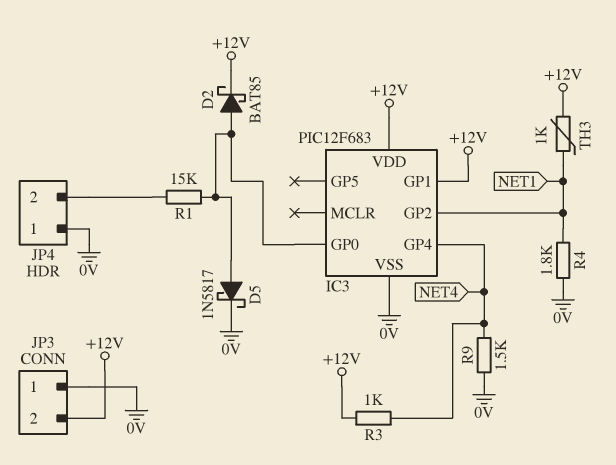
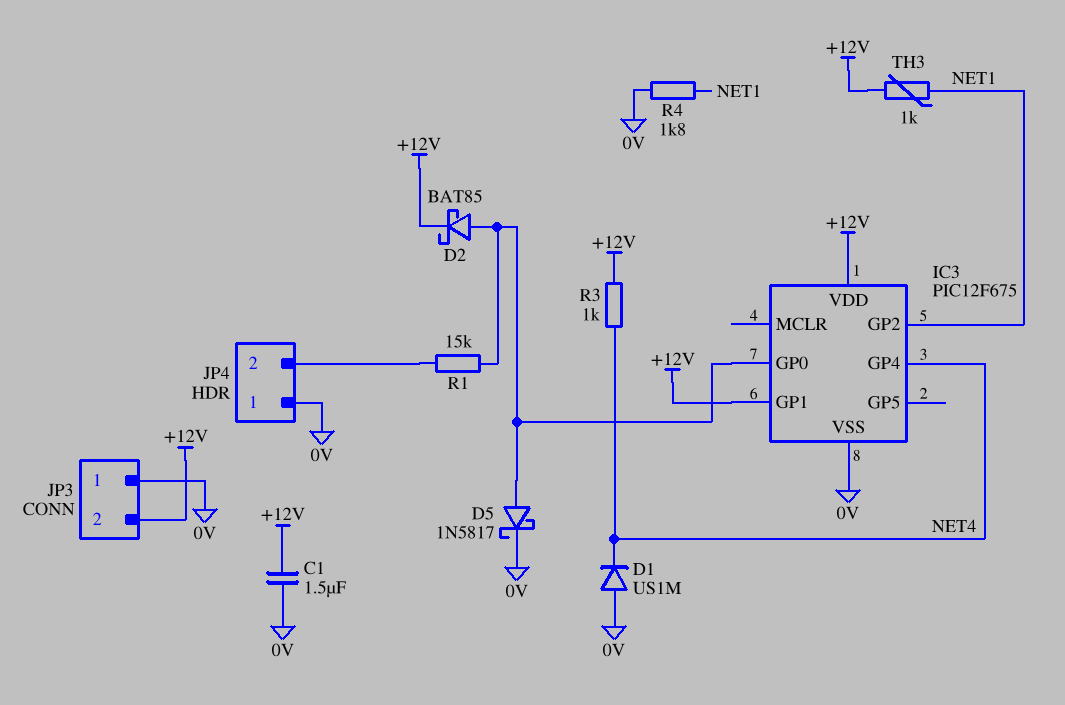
C1: none -> 1.5uF (+12V, 0V)
D1: none -> diode US1M (A 0V, K NET4)
IC3: PIC12F683 -> PIC12F675
R9: 1.5k (0V, NET4) -> none

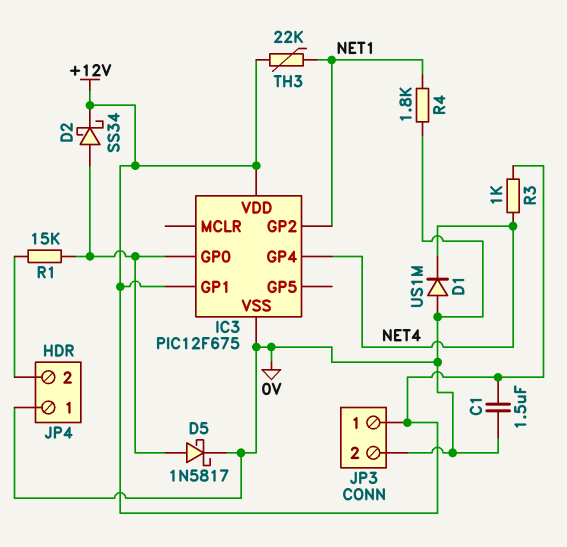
D2: schottky BAT85 (A IC3/GP0, K +12V) -> schottky SS34 (A IC3/GP0, K +12V)
JP3 pin 1: 0V -> +12V
JP3 pin 2: +12V -> 0V
TH3: 1k (+12V, NET1) -> 22k (+12V, NET1)

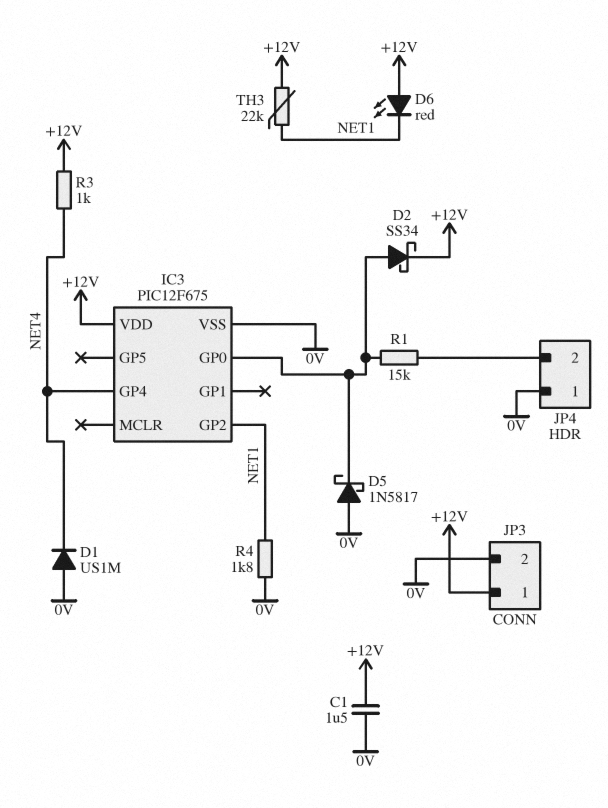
D5: schottky 1N5817 (A IC3/GP0, K 0V) -> schottky 1N5817 (A 0V, K IC3/GP0)
D6: none -> LED red (A +12V, K NET1)
IC3 pin GP1: +12V -> none

